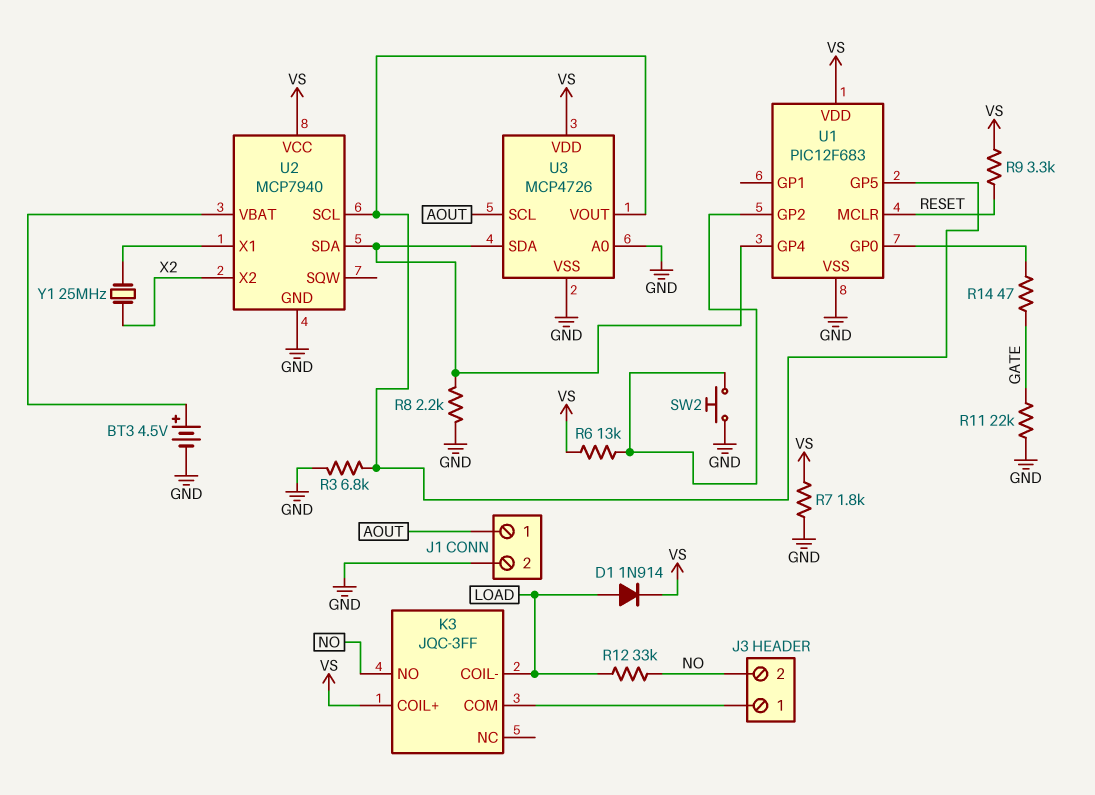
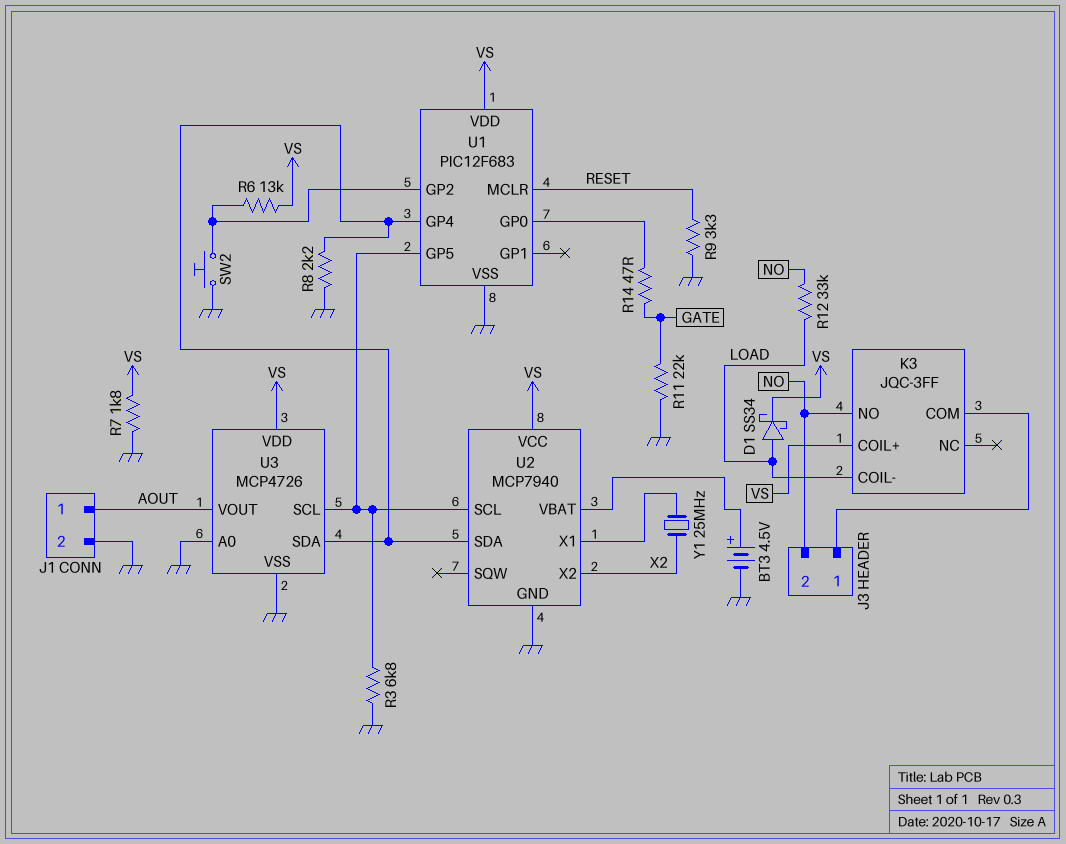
D1: diode 1N914 (A LOAD, K VS) -> schottky SS34 (A LOAD, K VS)
R9: 3.3k (RESET, VS) -> 3.3k (GND, RESET)
U3 pin SCL: AOUT -> U1/GP5
U3 pin VOUT: U1/GP5 -> AOUT

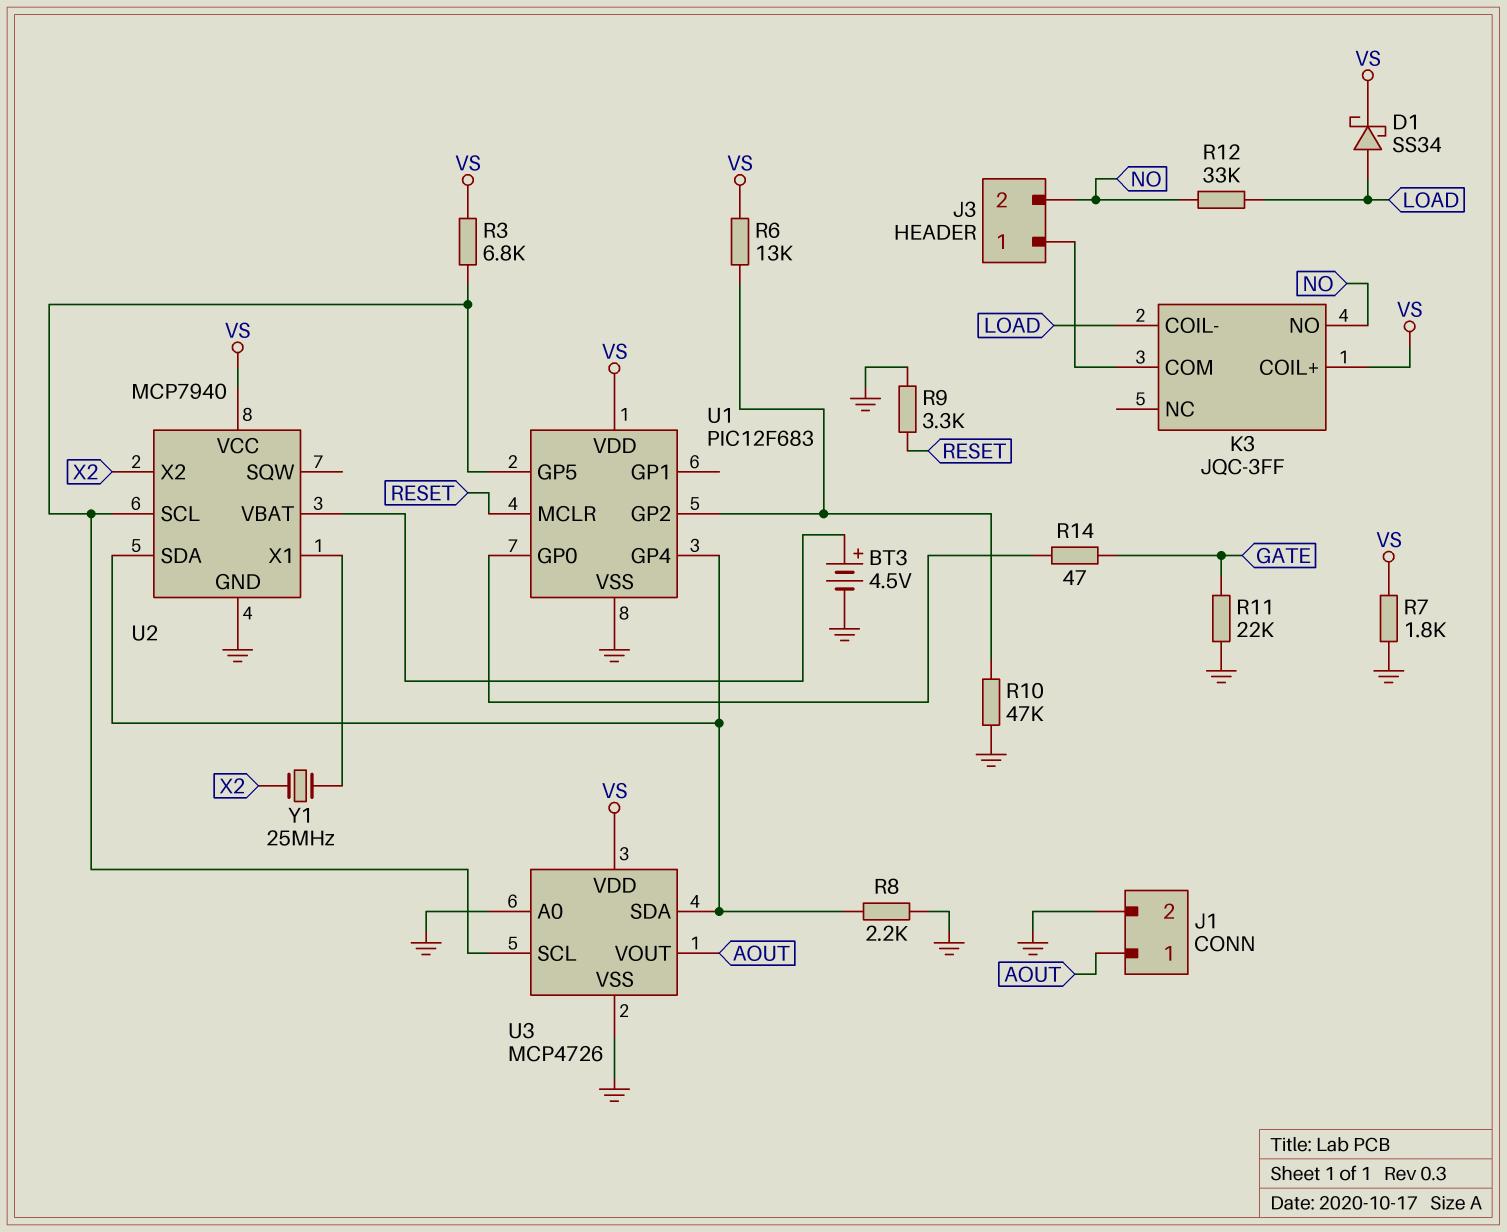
R3: 6.8k (GND, U1/GP5) -> 6.8k (U1/GP5, VS)
R10: none -> 47k (GND, U1/GP2)
SW2: button (GND, U1/GP2) -> none

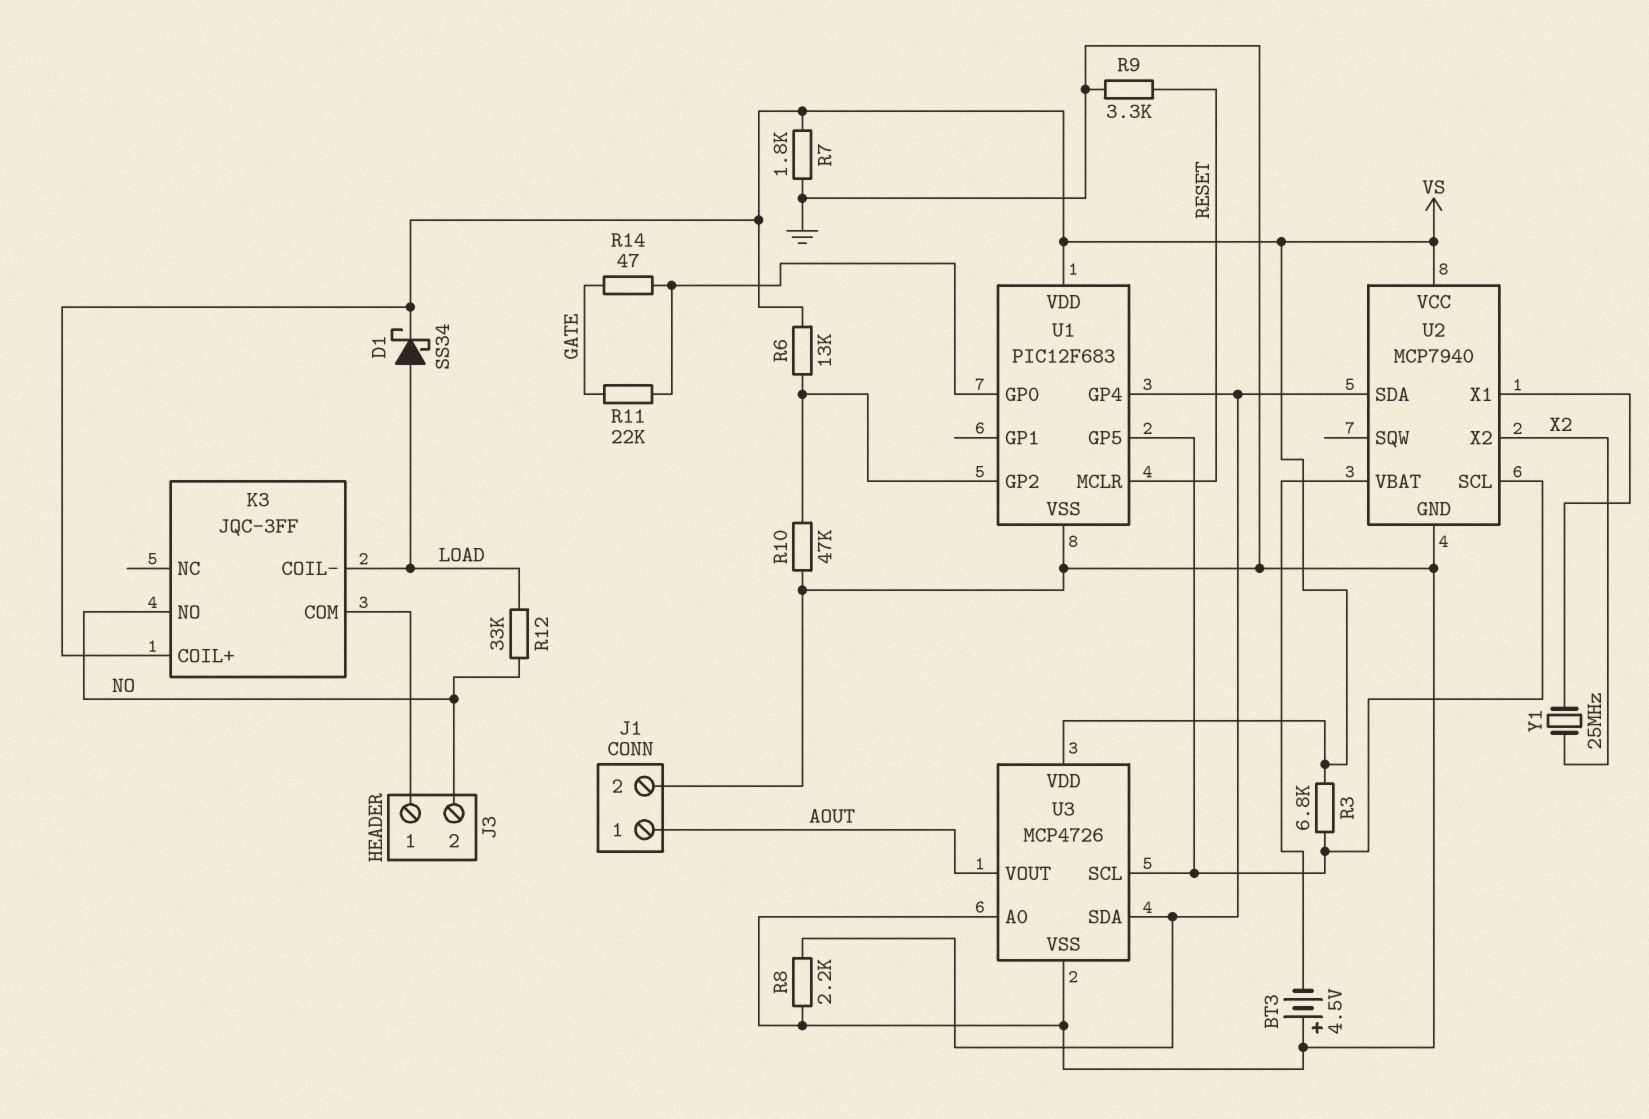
BT3: 4.5V (plus U2/VBAT, minus GND) -> 4.5V (plus GND, minus U2/VBAT)
R11: 22k (GATE, GND) -> 22k (GATE, U1/GP0)

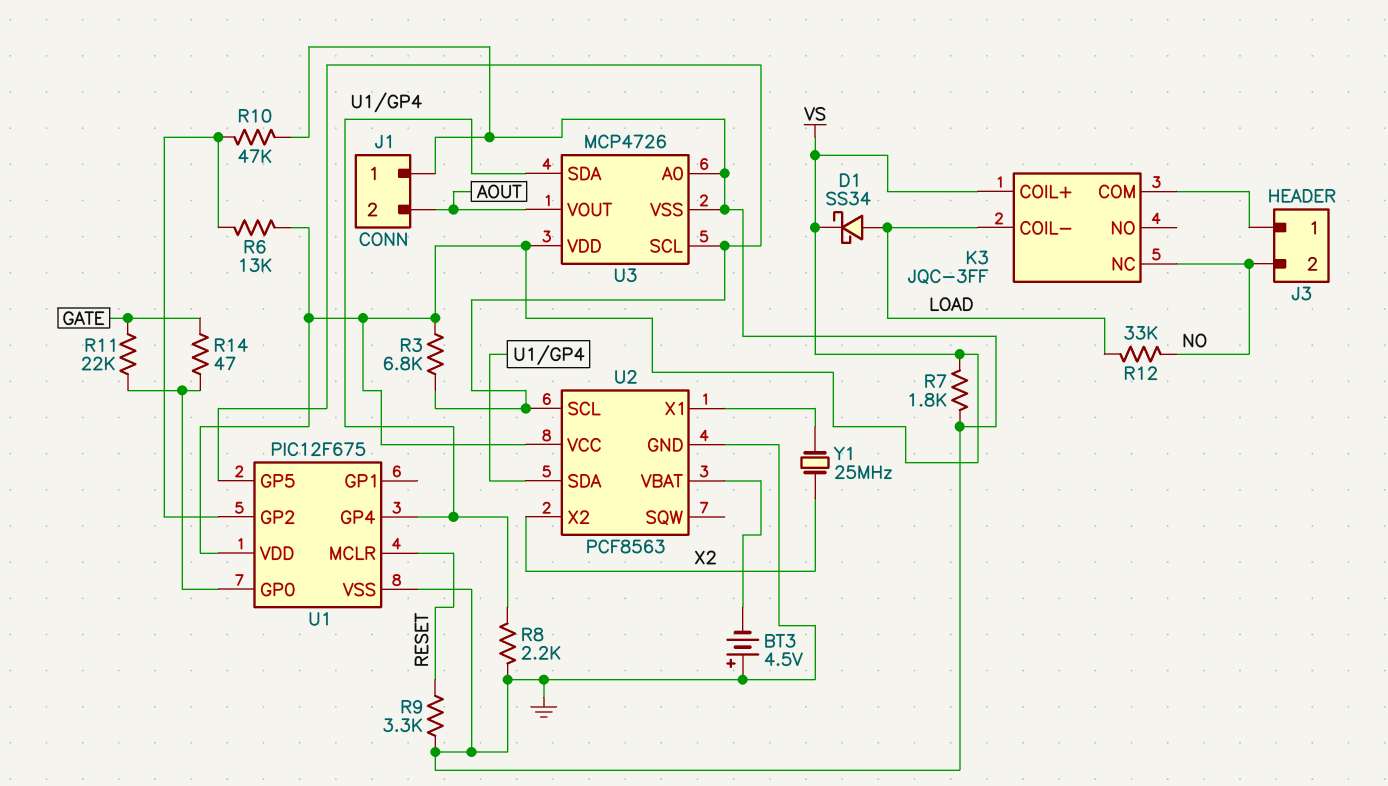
J1 pin 1: AOUT -> GND
J1 pin 2: GND -> AOUT
K3 pin NC: none -> NO
K3 pin NO: NO -> none
U1: PIC12F683 -> PIC12F675
U2: MCP7940 -> PCF8563

